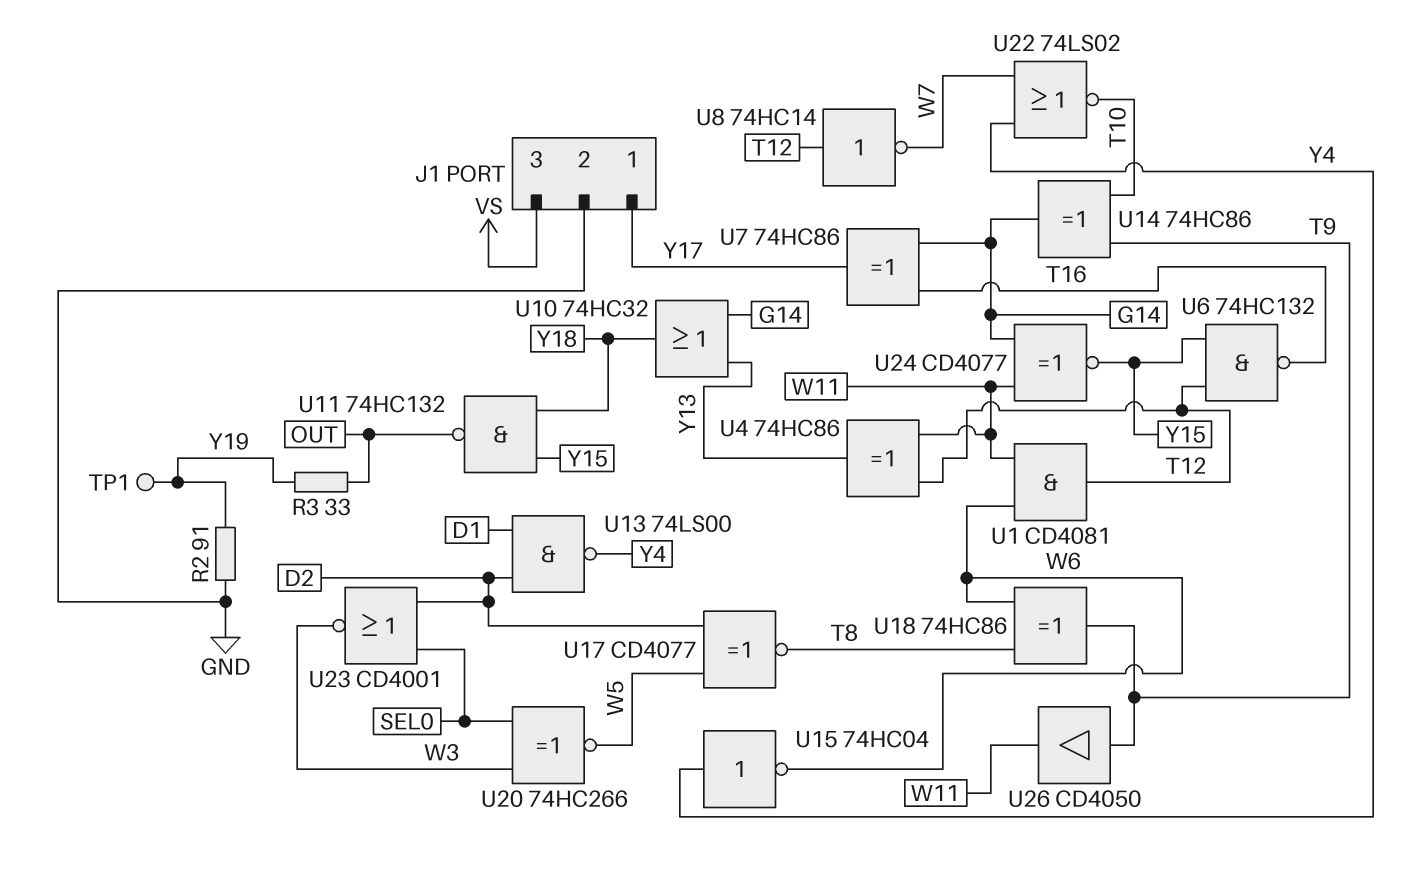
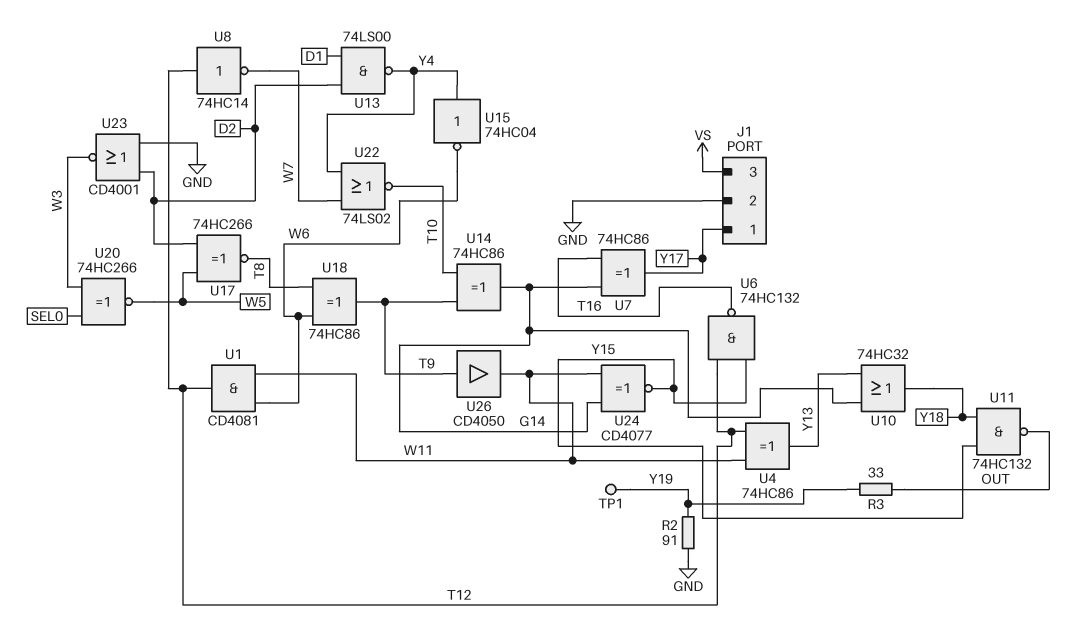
U17: XNOR CD4077 (in D2, in W5, out T8) -> XNOR 74HC266 (in D2, in W5, out T8)
U23: NOR CD4001 (in D2, in SEL0, out W3) -> NOR CD4001 (in D2, in GND, out W3)

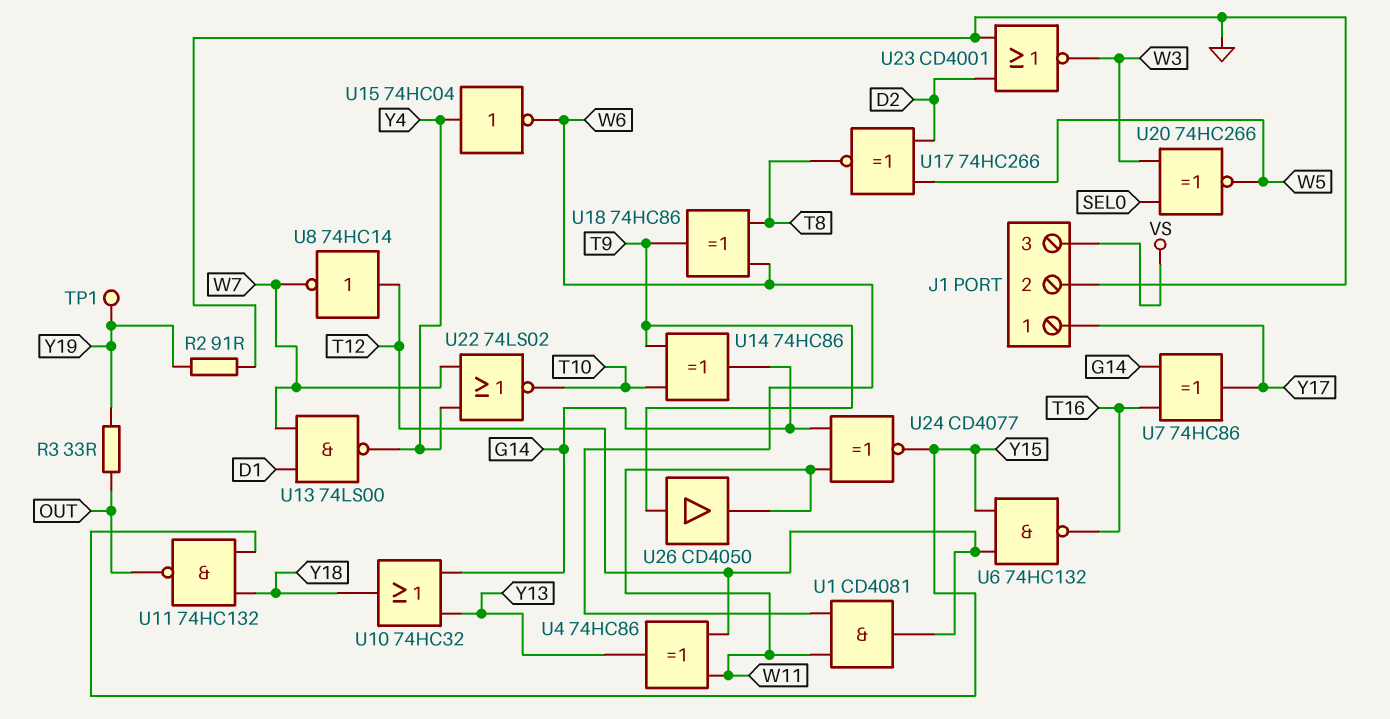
U13: NAND 74LS00 (in D1, in D2, out Y4) -> NAND 74LS00 (in D1, in W7, out Y4)

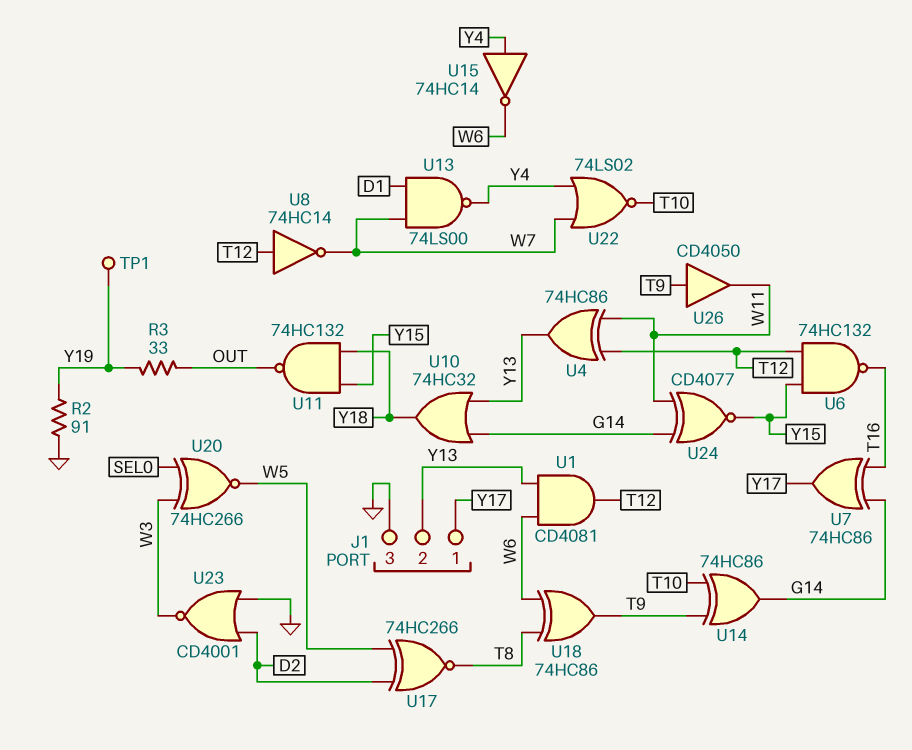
J1 pin 2: GND -> Y13
J1 pin 3: VS -> GND
U1: AND CD4081 (in W6, in W11, out T12) -> AND CD4081 (in W6, in Y13, out T12)
U15: NOT 74HC04 (in Y4, out W6) -> NOT 74HC14 (in Y4, out W6)

